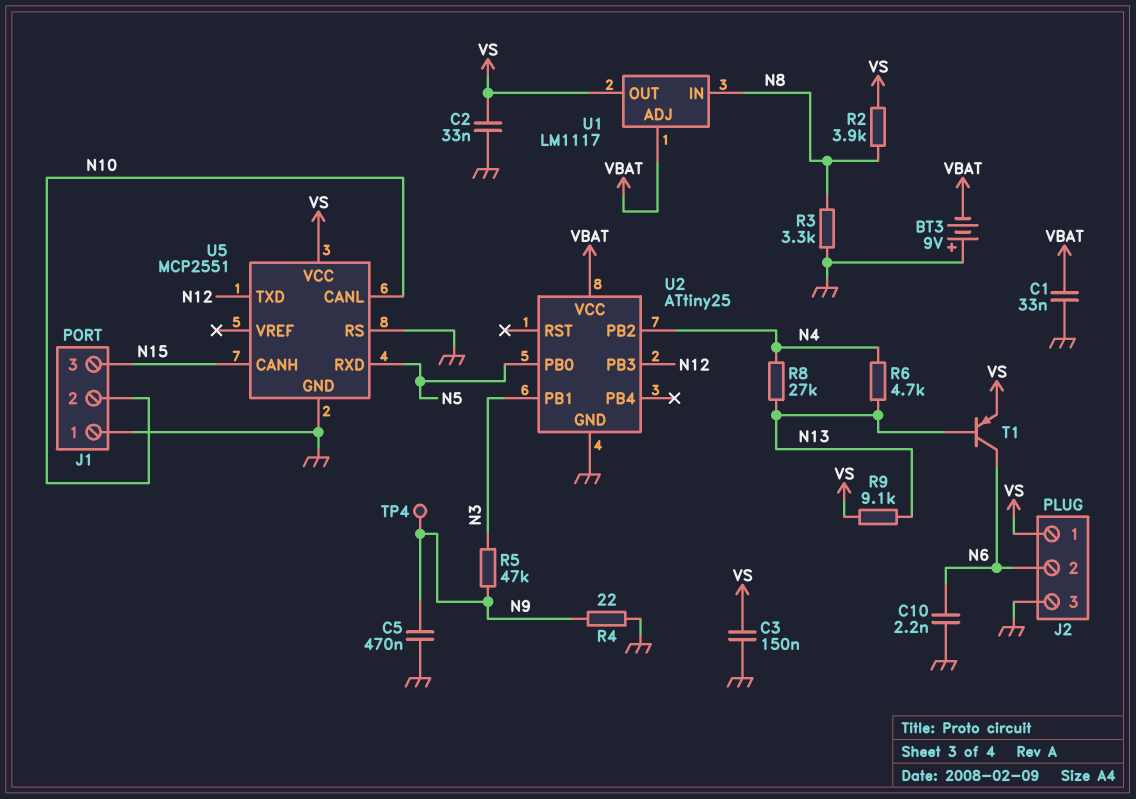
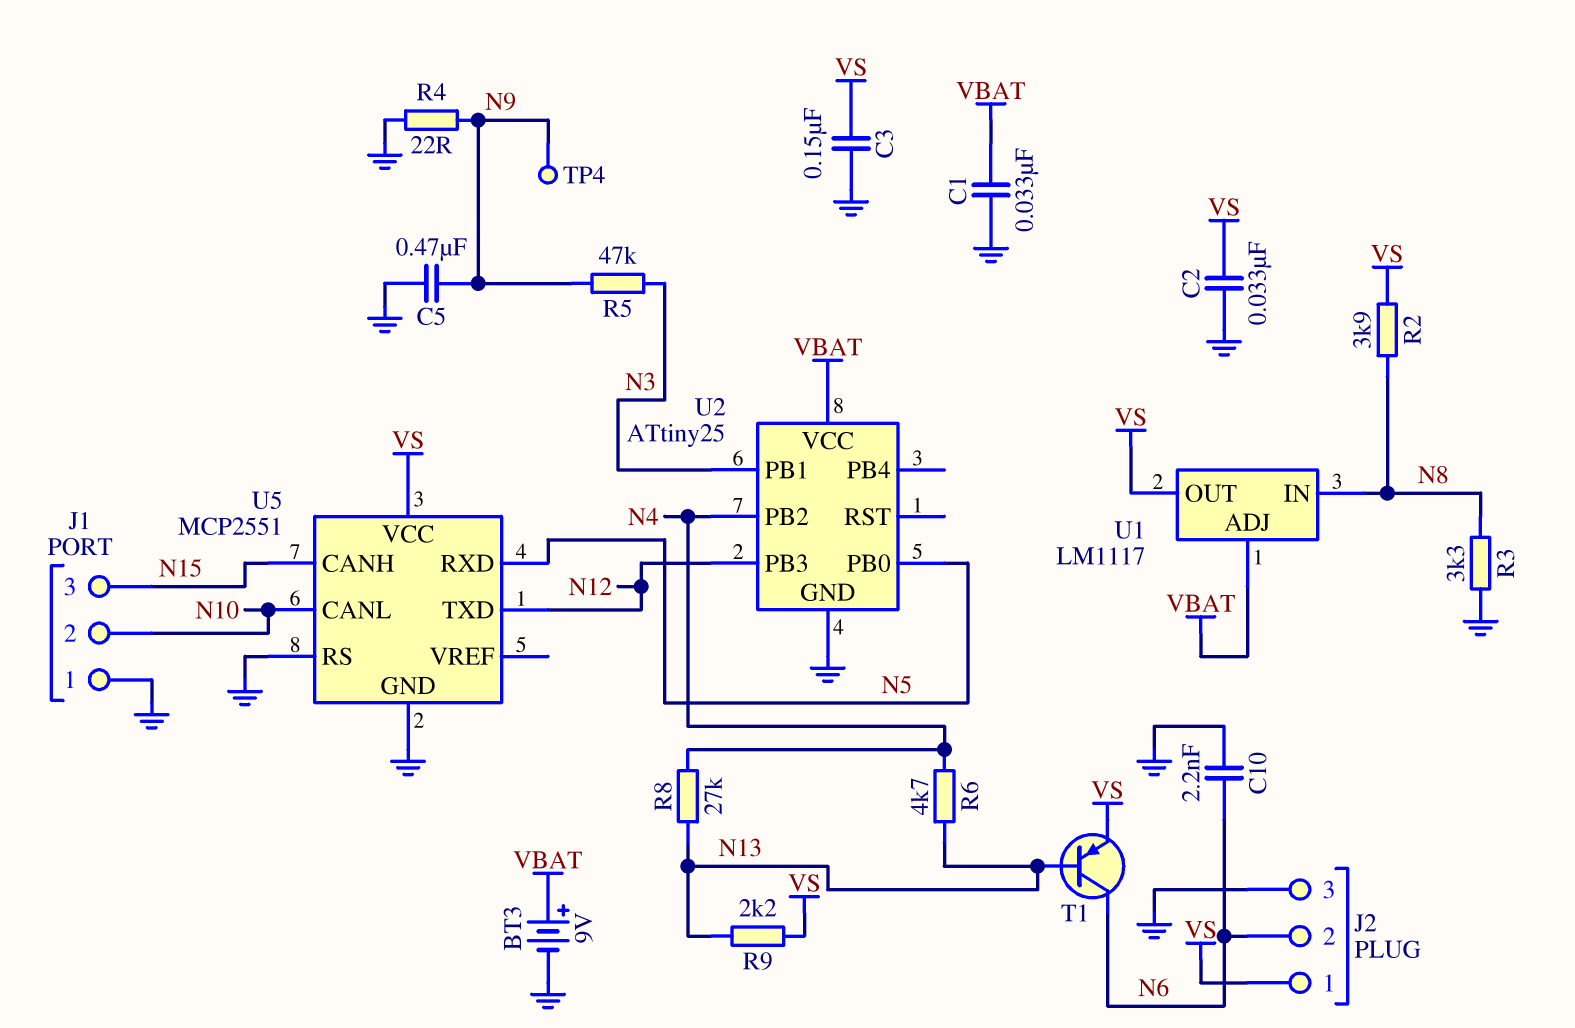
BT3: 9V (plus GND, minus VBAT) -> 9V (plus VBAT, minus GND)
R9: 9.1k (N13, VS) -> 2.2k (N13, VS)

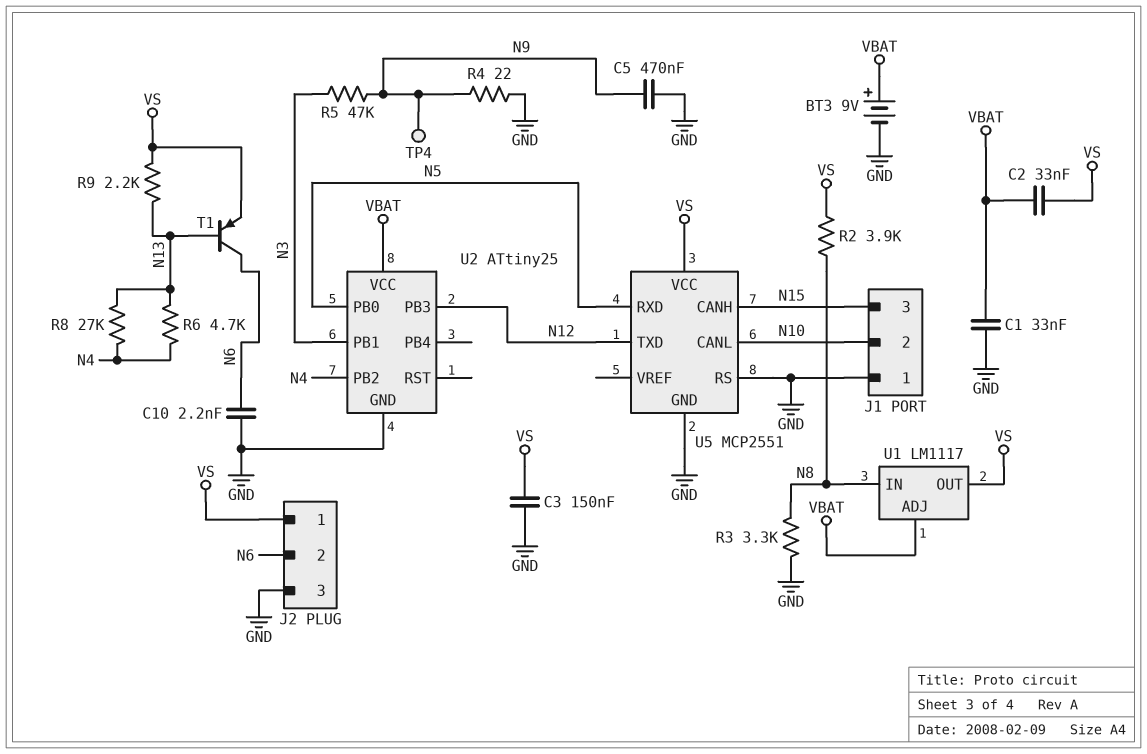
C2: 33nF (GND, VS) -> 33nF (VBAT, VS)

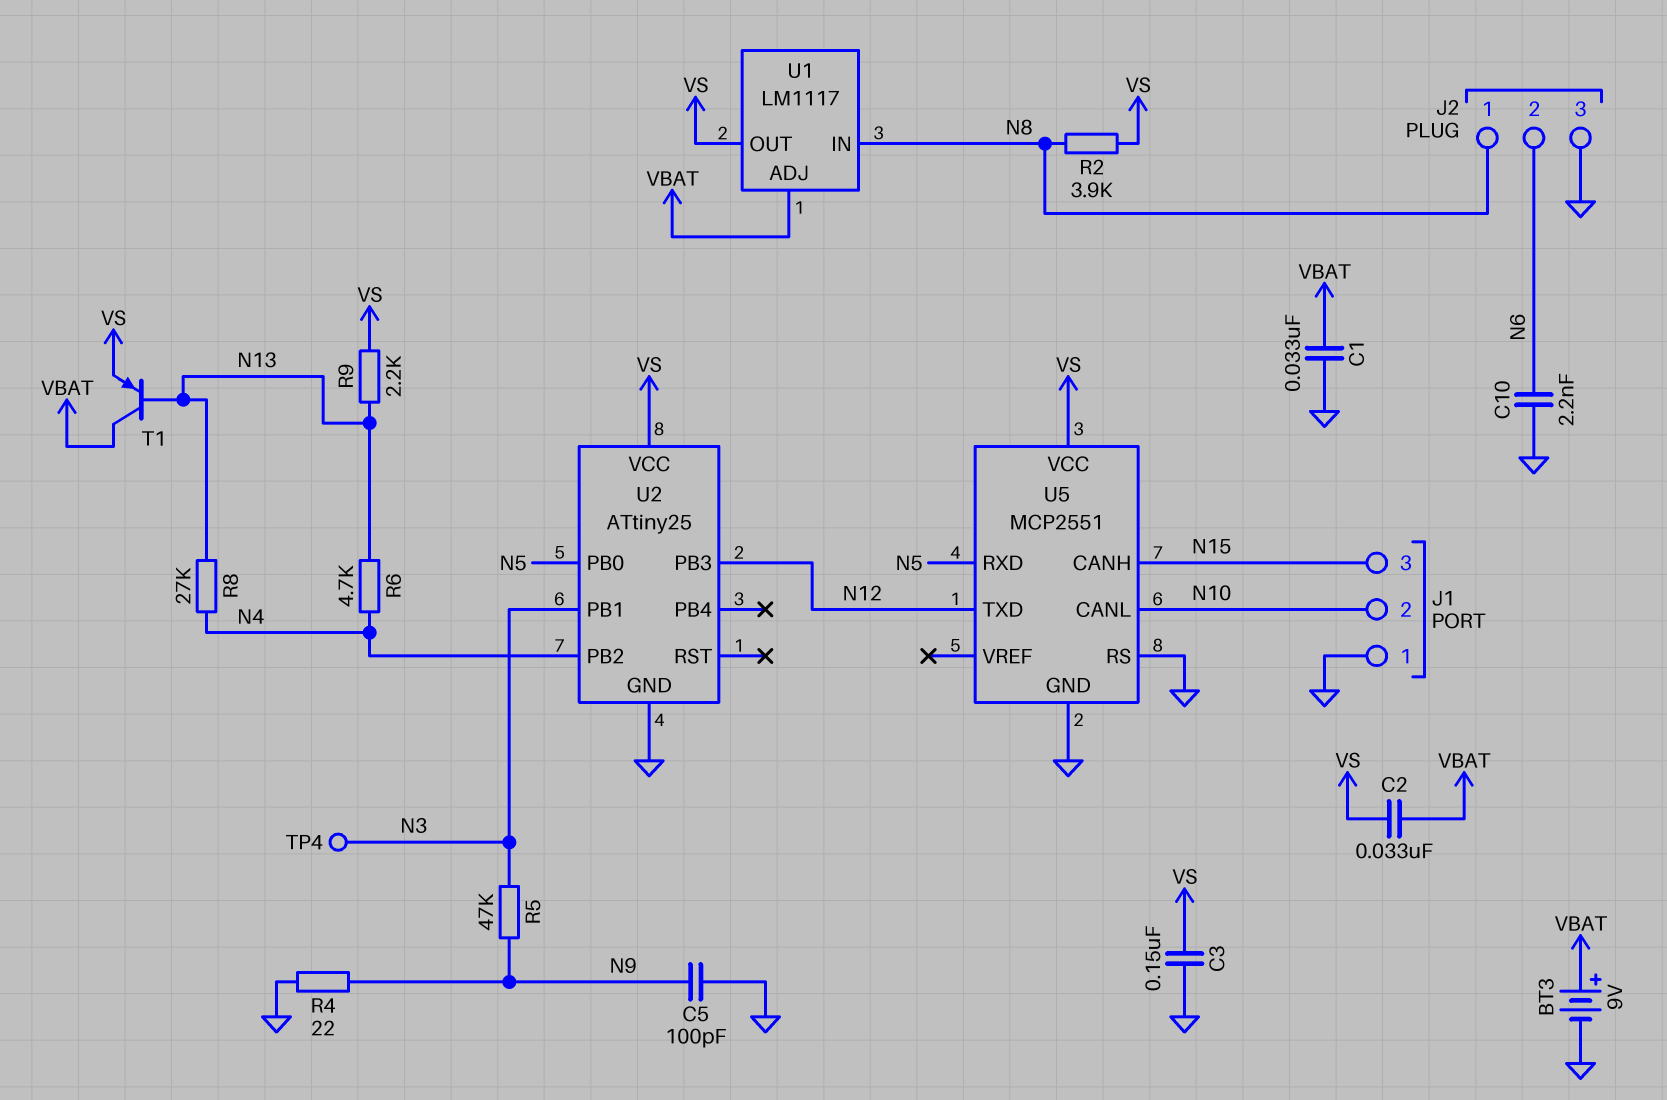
C5: 470nF (GND, N9) -> 100pF (GND, N9)
J2 pin 1: VS -> N8
R3: 3.3k (GND, N8) -> none
T1: PNP (B N13, C N6, E VS) -> PNP (B N13, C VBAT, E VS)
TP4: test point (N9) -> test point (N3)
U2 pin VCC: VBAT -> VS

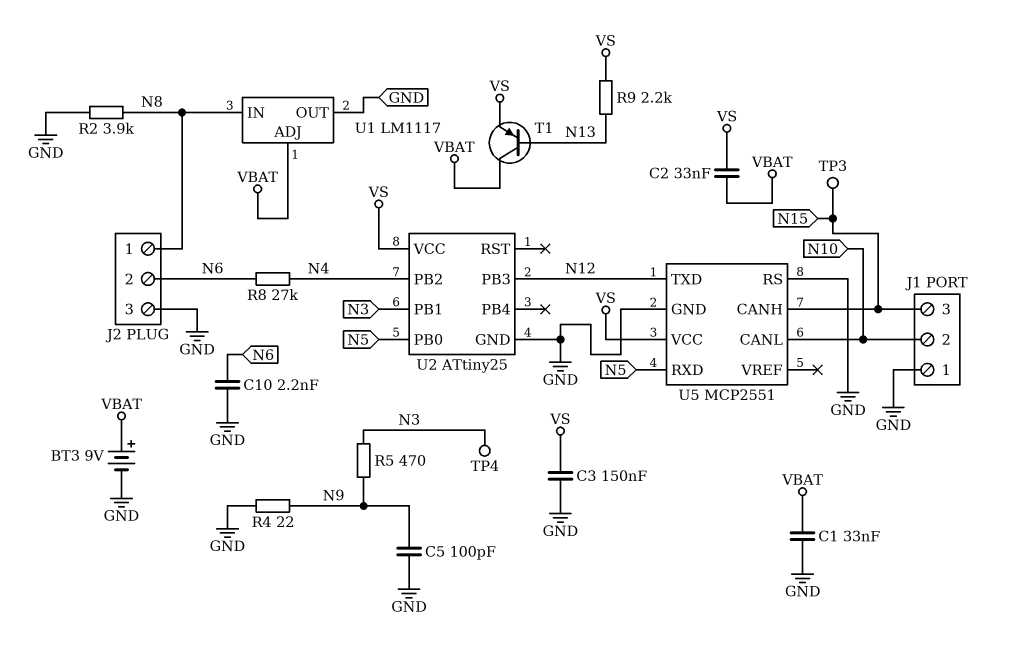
R2: 3.9k (N8, VS) -> 3.9k (GND, N8)
R5: 47k (N3, N9) -> 470 (N3, N9)
R6: 4.7k (N4, N13) -> none
R8: 27k (N4, N13) -> 27k (N4, N6)
TP3: none -> test point (N15)
U1 pin OUT: VS -> GND

